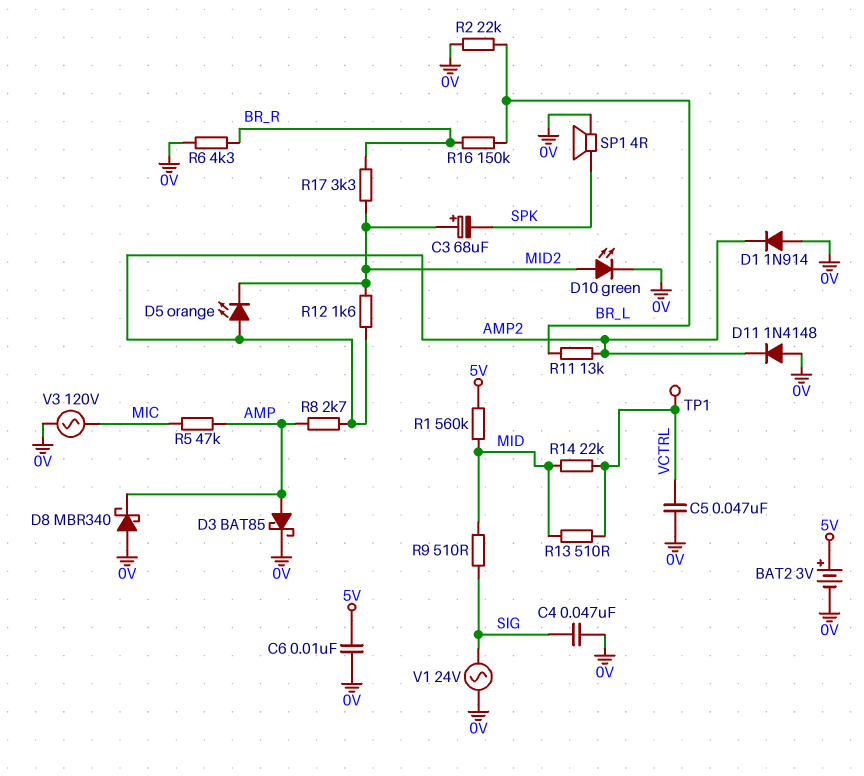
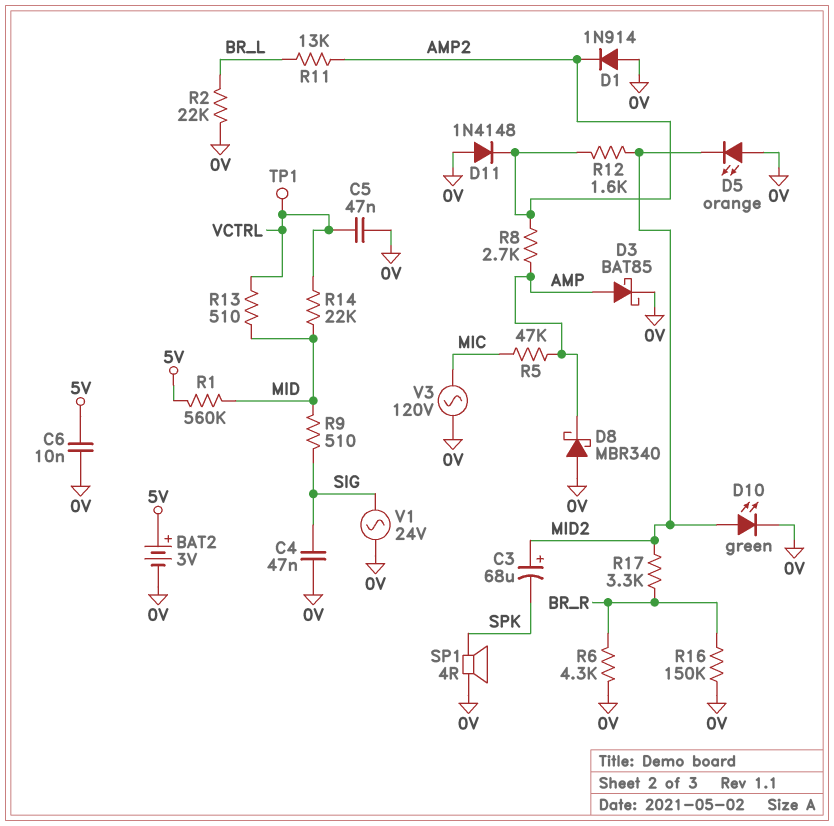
D5: LED orange (A AMP2, K MID2) -> LED orange (A 0V, K MID2)
R16: 150k (BR_L, BR_R) -> 150k (0V, BR_R)

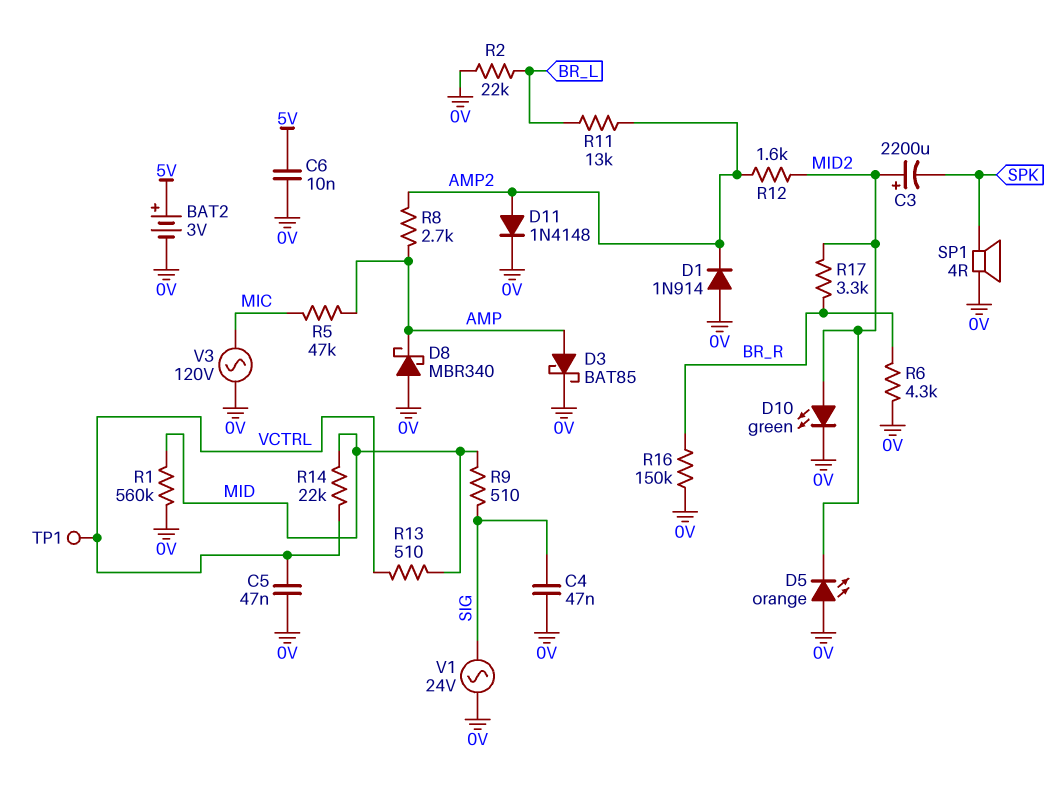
C3: 68uF (plus MID2, minus SPK) -> 2200uF (plus MID2, minus SPK)
D11: diode 1N4148 (A 0V, K AMP2) -> diode 1N4148 (A AMP2, K 0V)
R1: 560k (5V, MID) -> 560k (0V, MID)

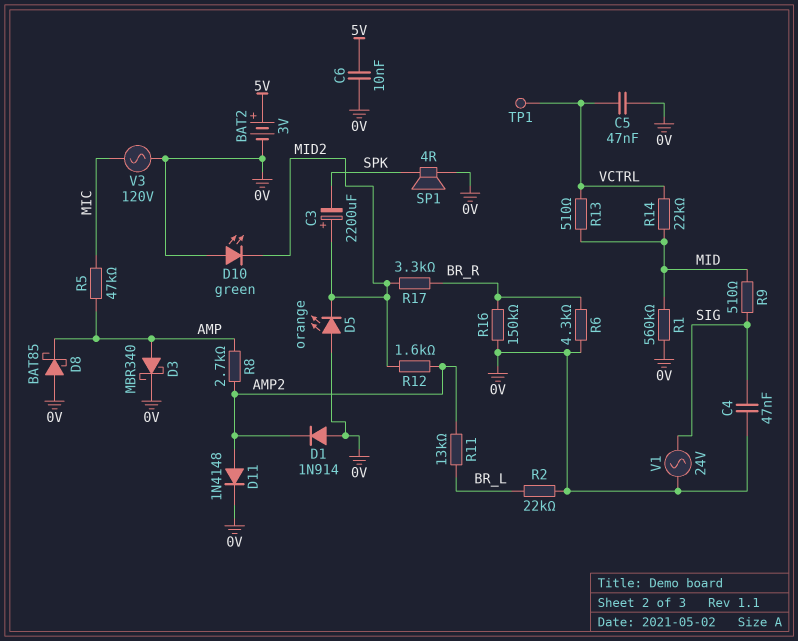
D3: schottky BAT85 (A AMP, K 0V) -> schottky MBR340 (A AMP, K 0V)
D8: schottky MBR340 (A 0V, K AMP) -> schottky BAT85 (A 0V, K AMP)
D10: LED green (A MID2, K 0V) -> LED green (A 0V, K MID2)

